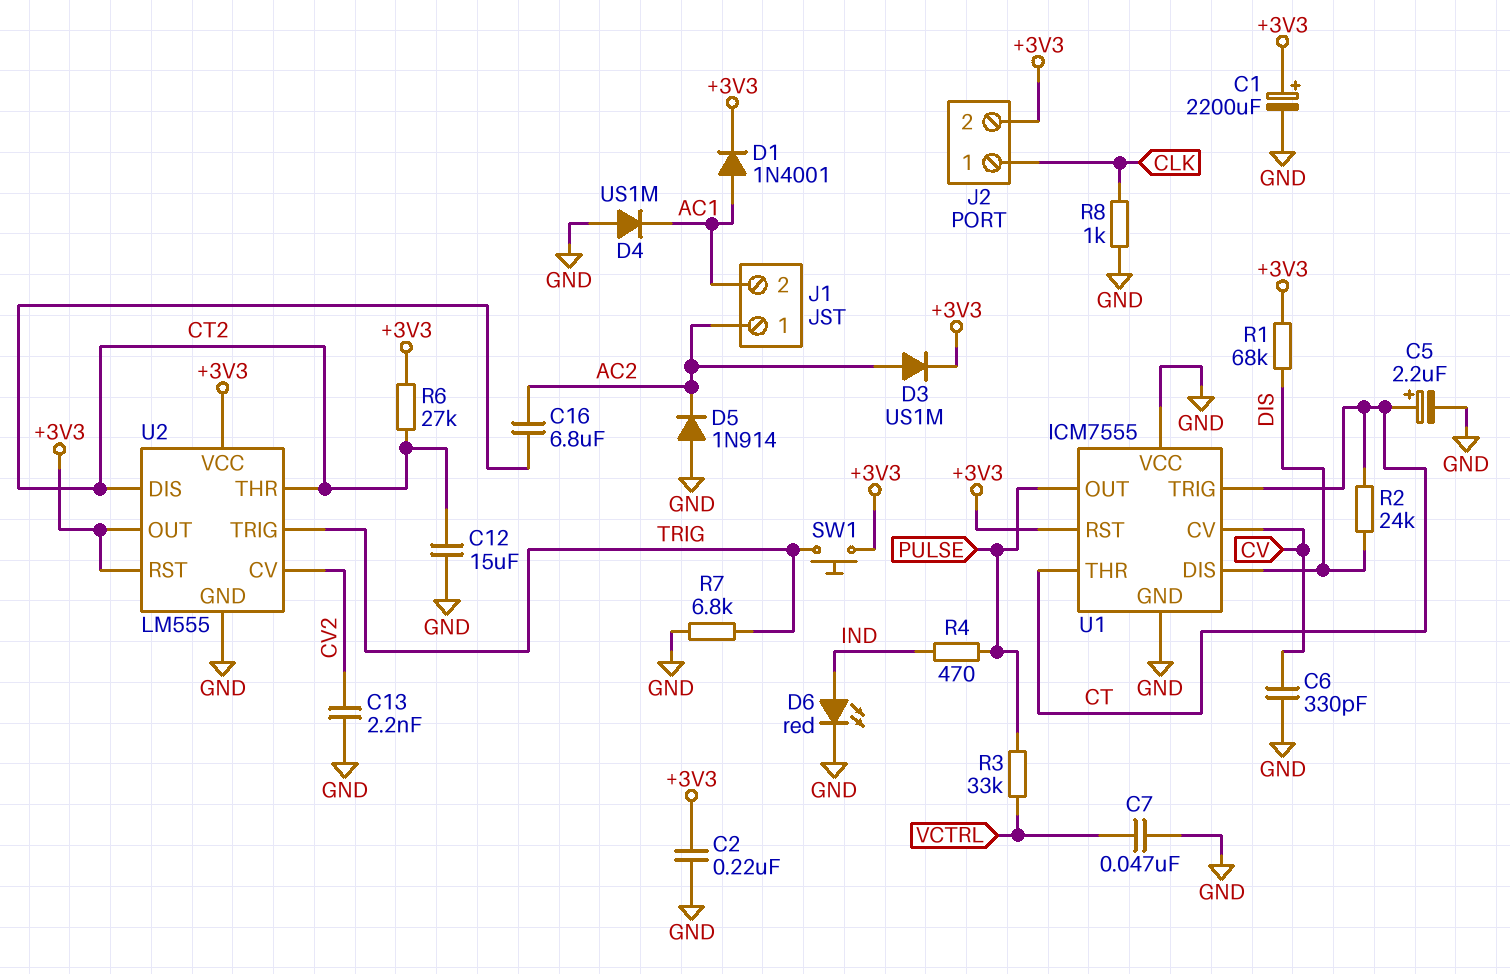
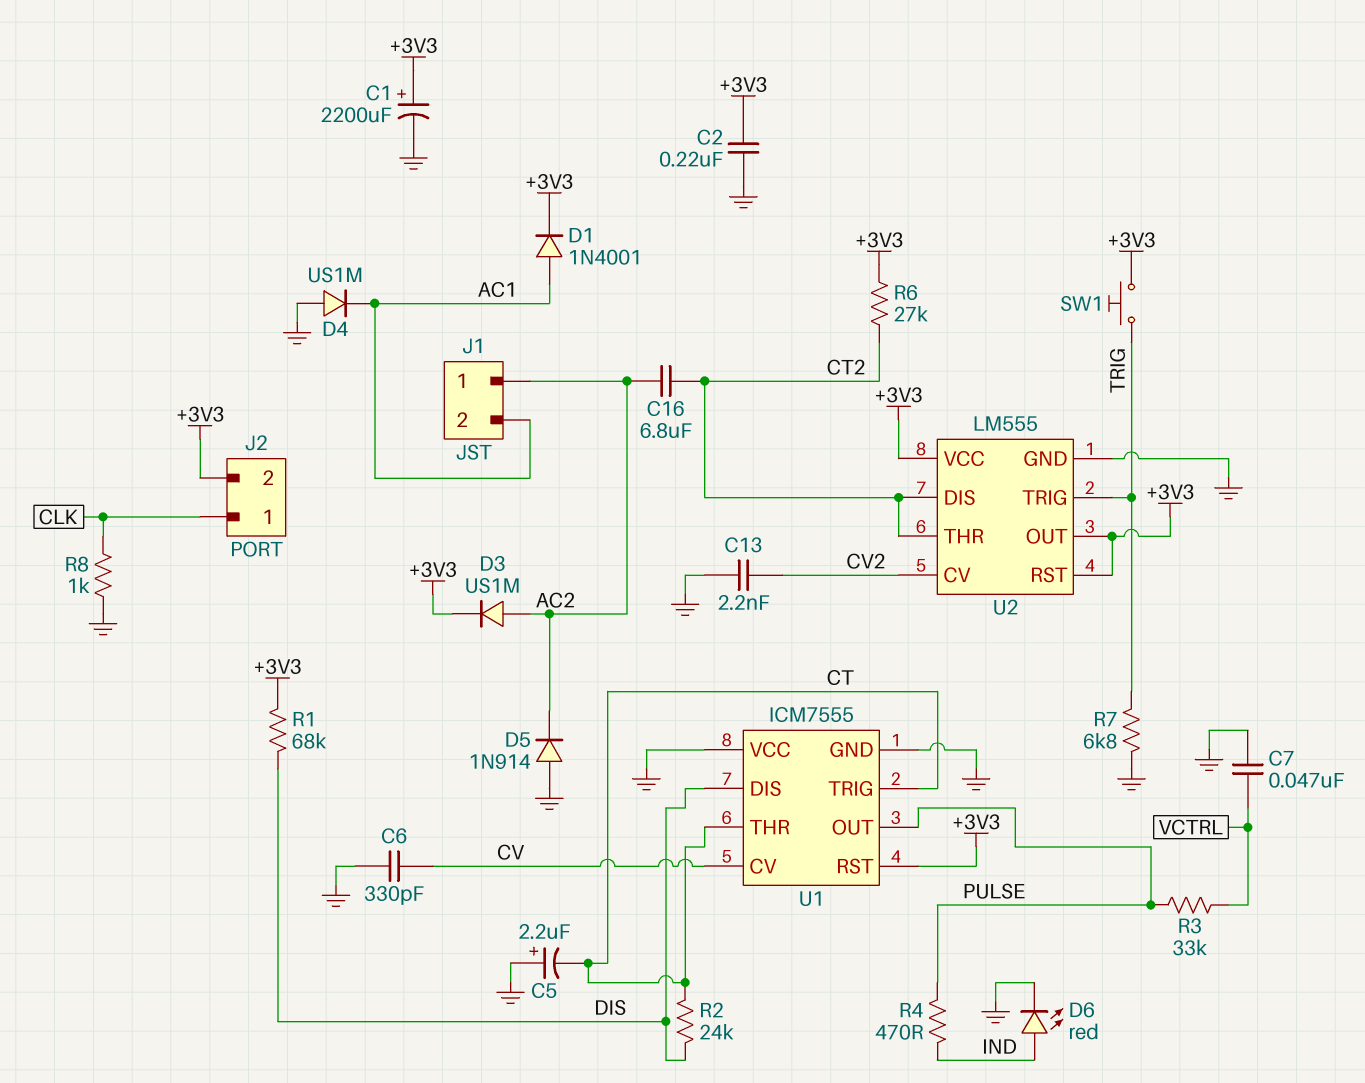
C5: 2.2uF (plus CT, minus GND) -> 2.2uF (plus GND, minus CT)
C12: 15uF (CT2, GND) -> none

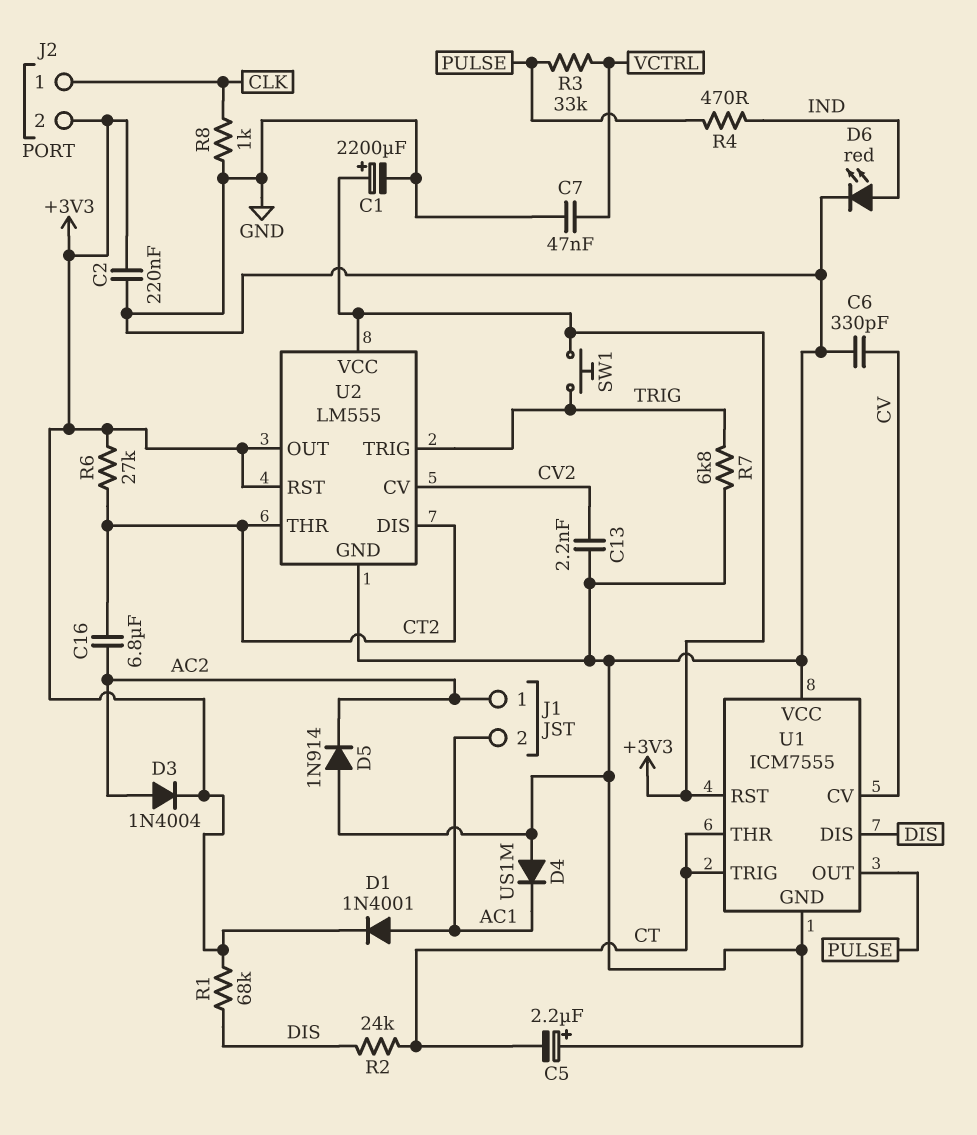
D3: diode US1M (A AC2, K +3V3) -> diode 1N4004 (A AC2, K +3V3)

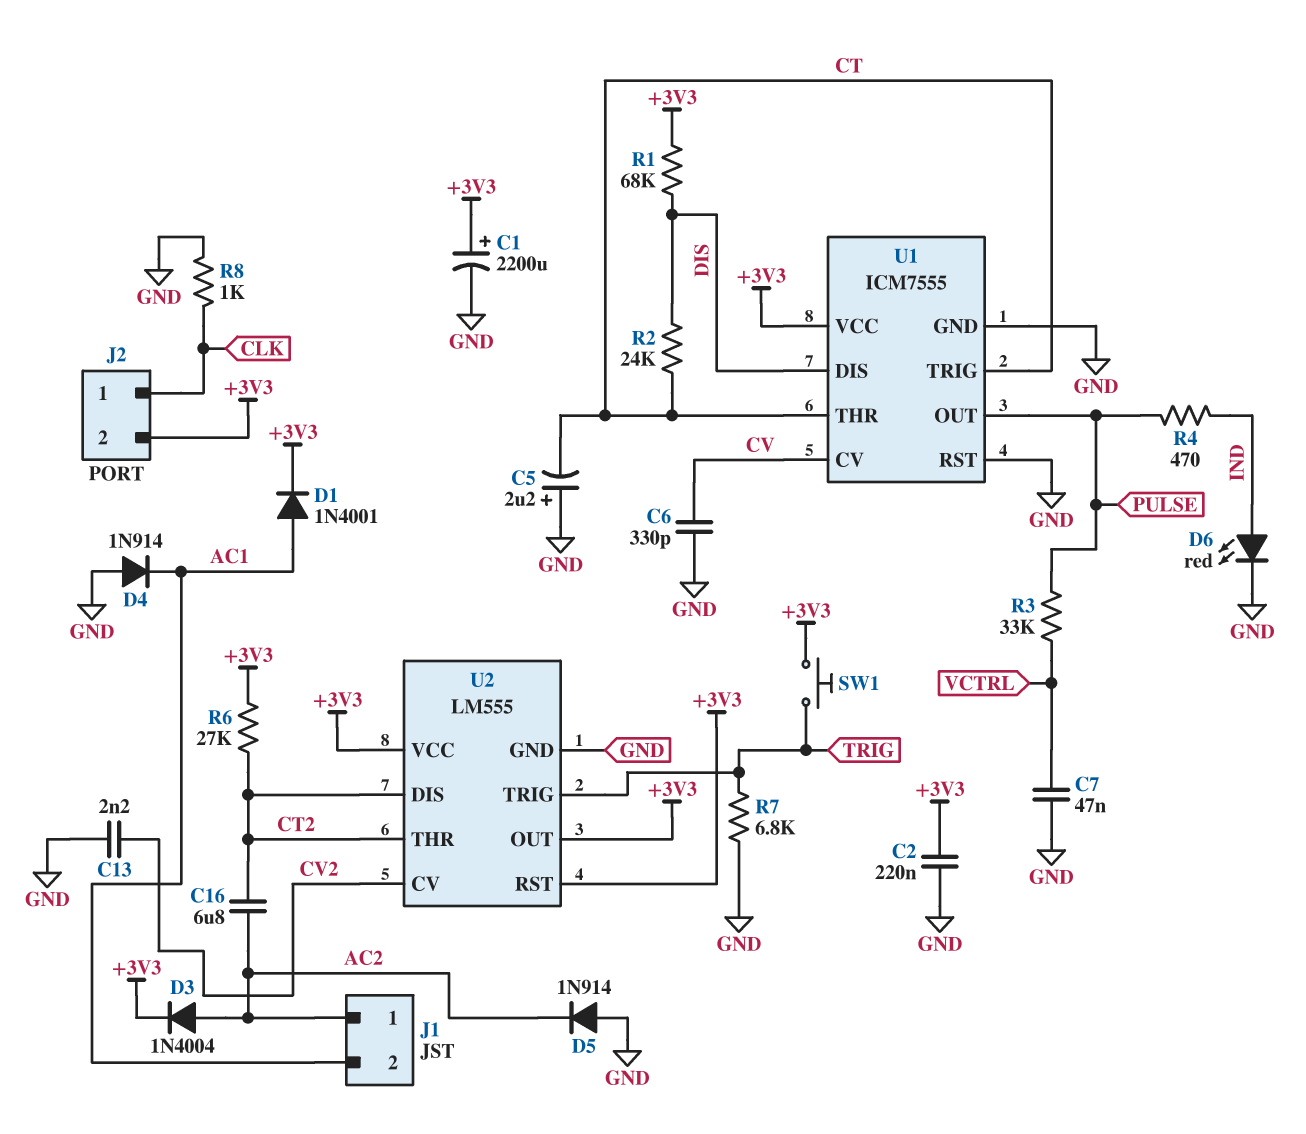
D4: diode US1M (A GND, K AC1) -> diode 1N914 (A GND, K AC1)
U1 pin RST: +3V3 -> GND
U1 pin VCC: GND -> +3V3

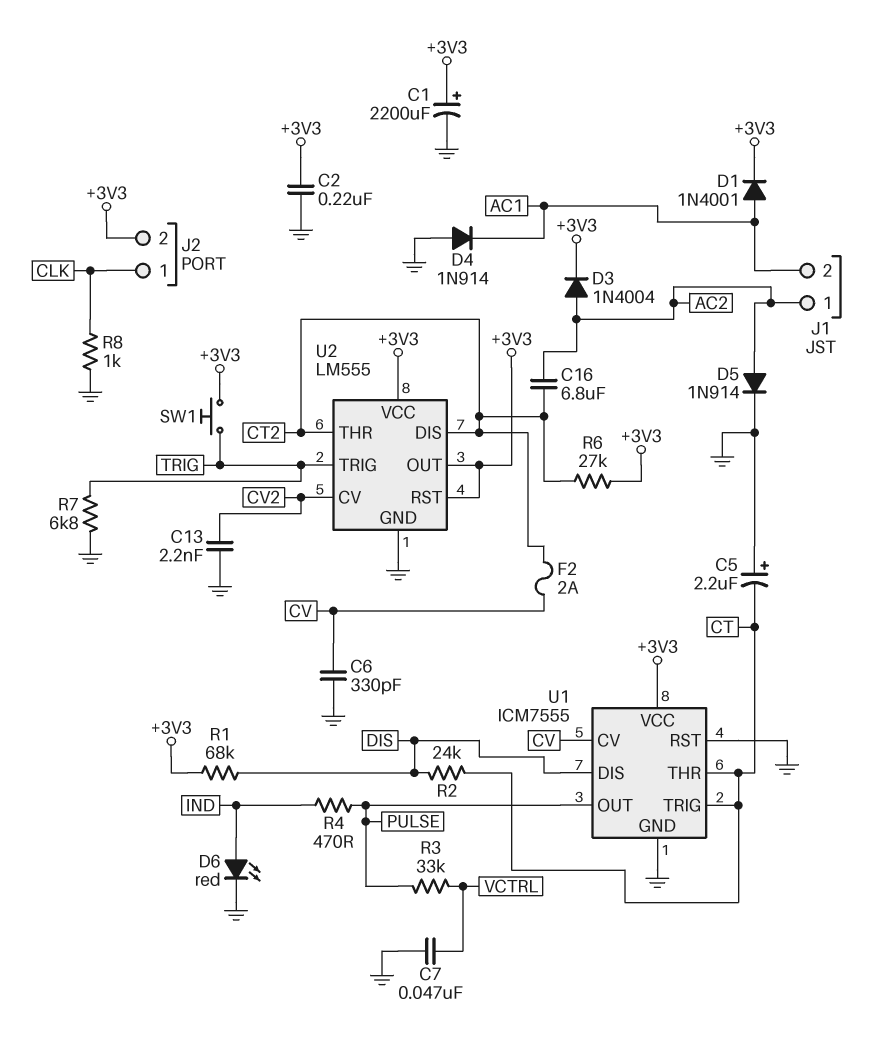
D5: diode 1N914 (A GND, K AC2) -> diode 1N914 (A AC2, K GND)
F2: none -> 2A (CT2, CV)

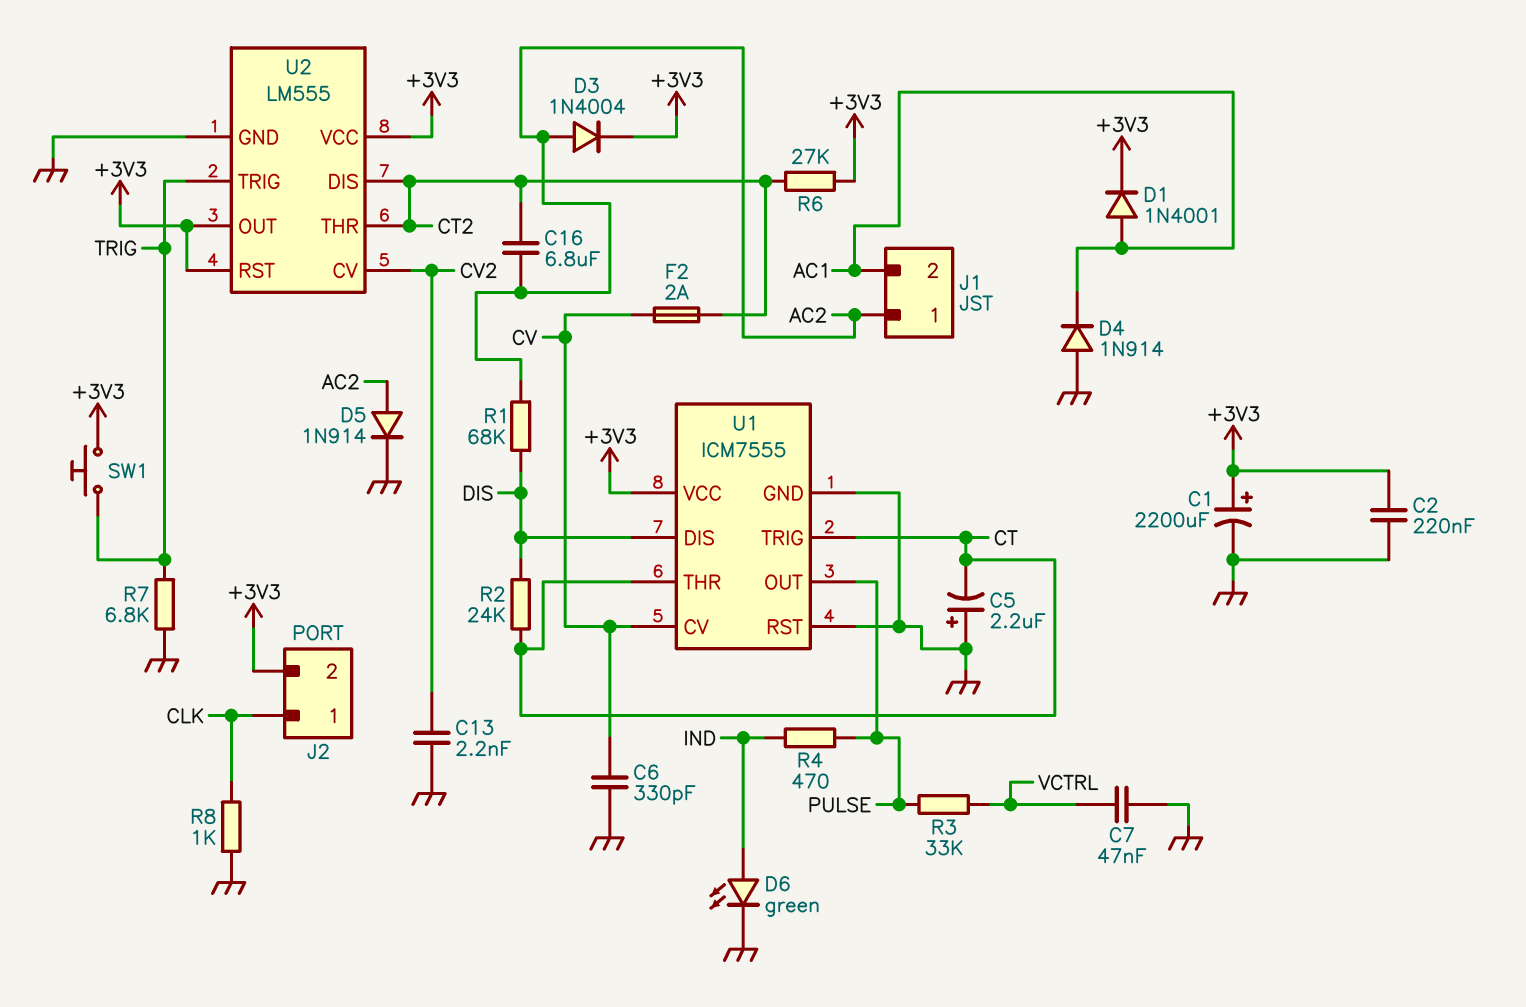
D6: LED red (A IND, K GND) -> LED green (A IND, K GND)
R1: 68k (+3V3, DIS) -> 68k (AC2, DIS)

